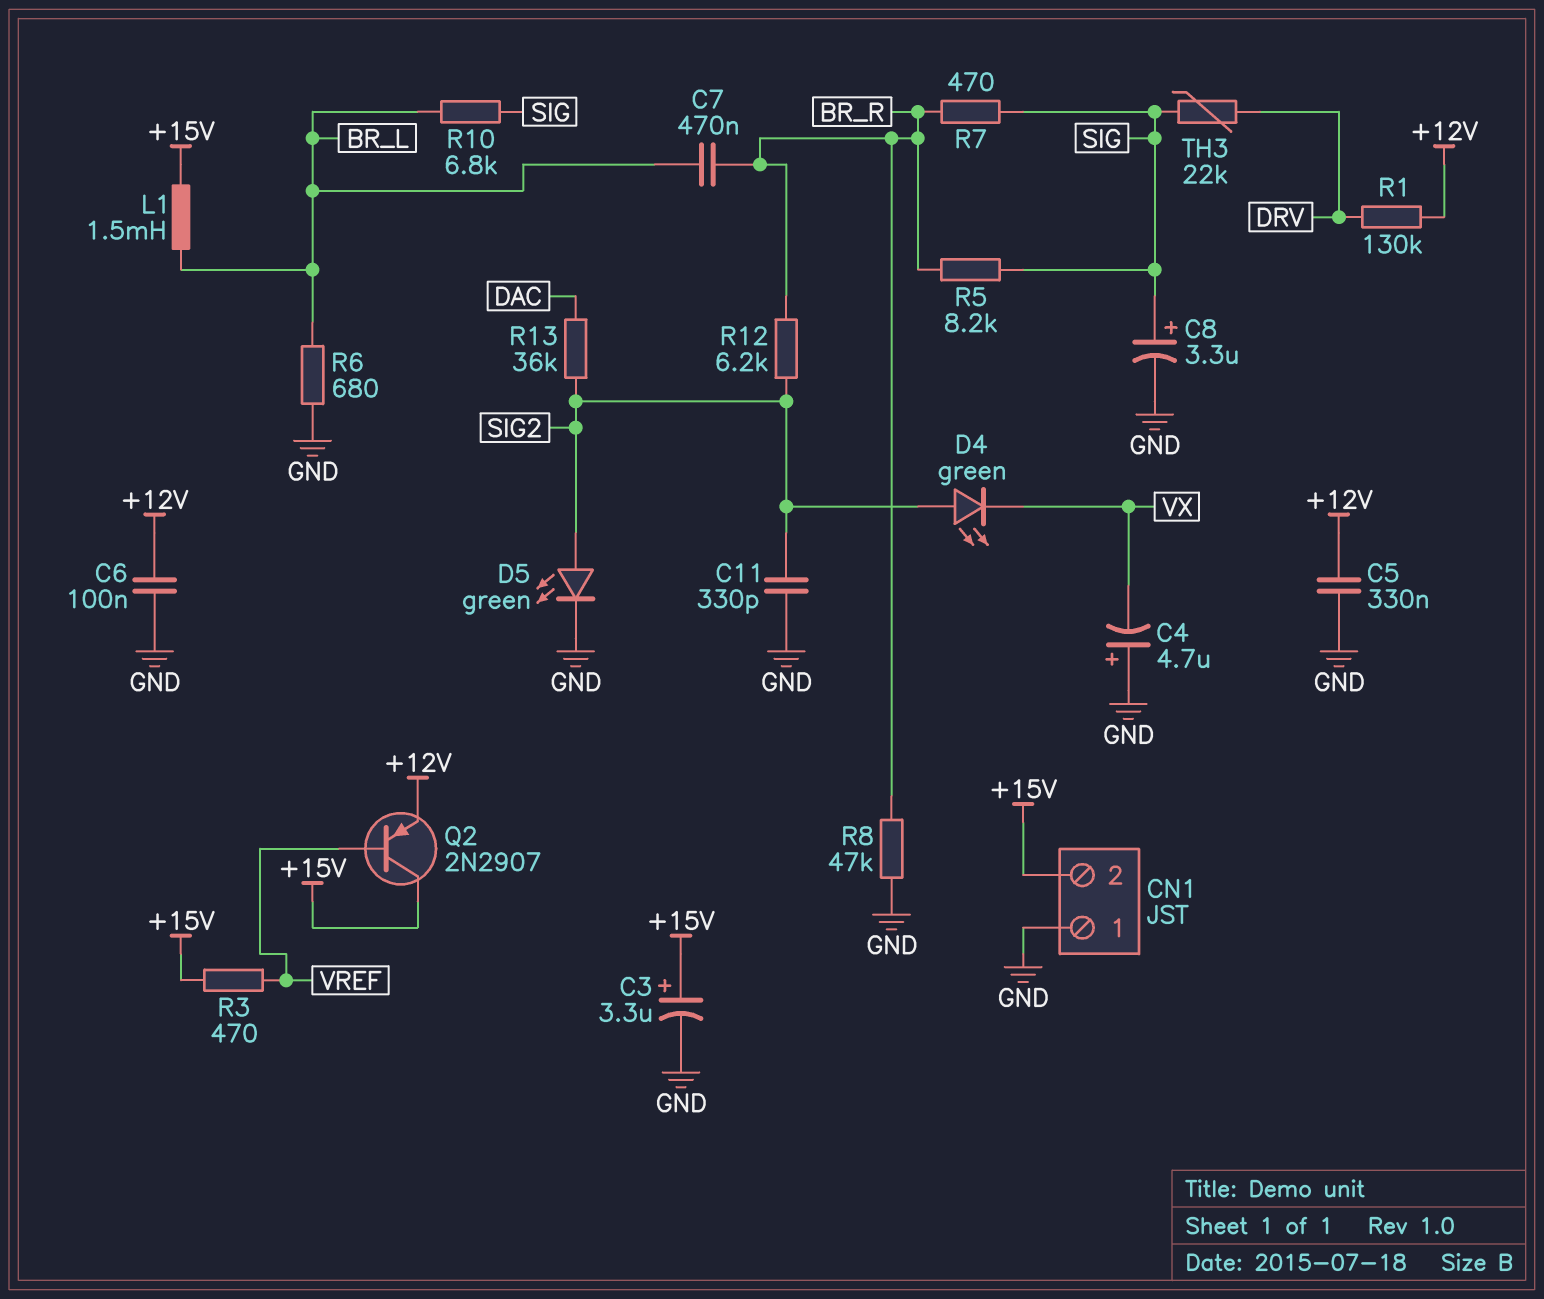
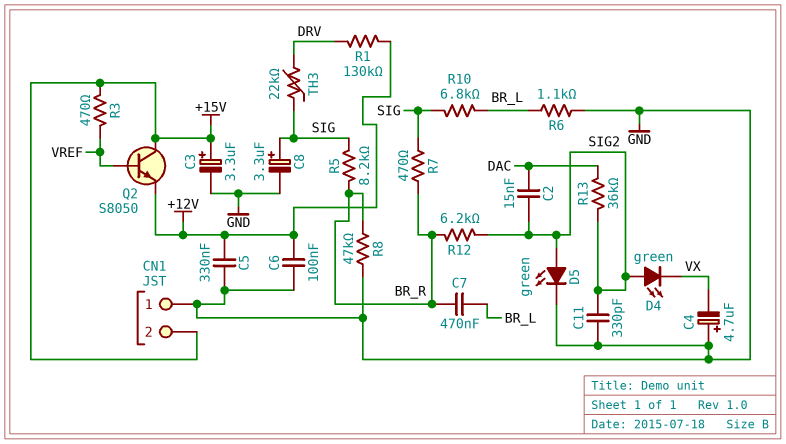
C2: none -> 15nF (DAC, SIG2)
L1: 1.5mH (+15V, BR_L) -> none
Q2: PNP 2N2907 (B VREF, C +15V, E +12V) -> NPN S8050 (B VREF, C +15V, E +12V)
R6: 680 (BR_L, GND) -> 1.1k (BR_L, GND)

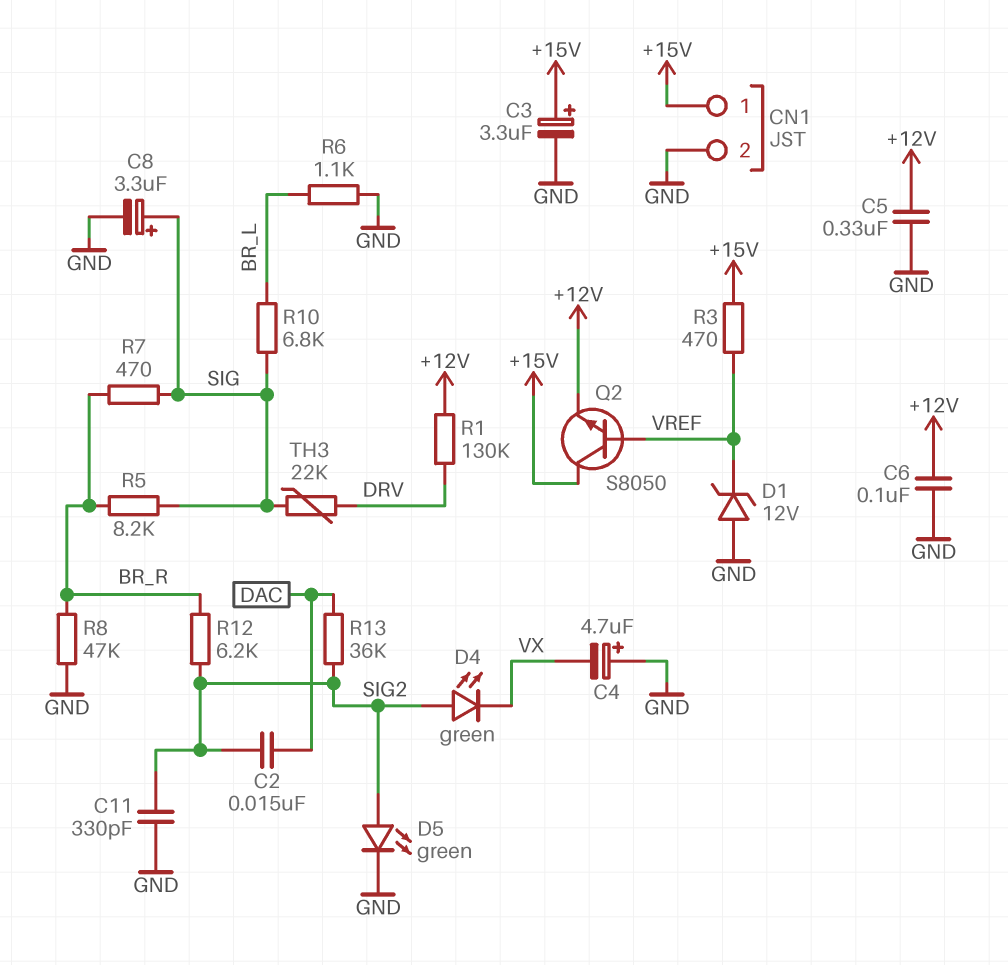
C7: 470nF (BR_L, BR_R) -> none
CN1 pin 1: GND -> +15V
CN1 pin 2: +15V -> GND
D1: none -> zener 12V (A GND, K VREF)

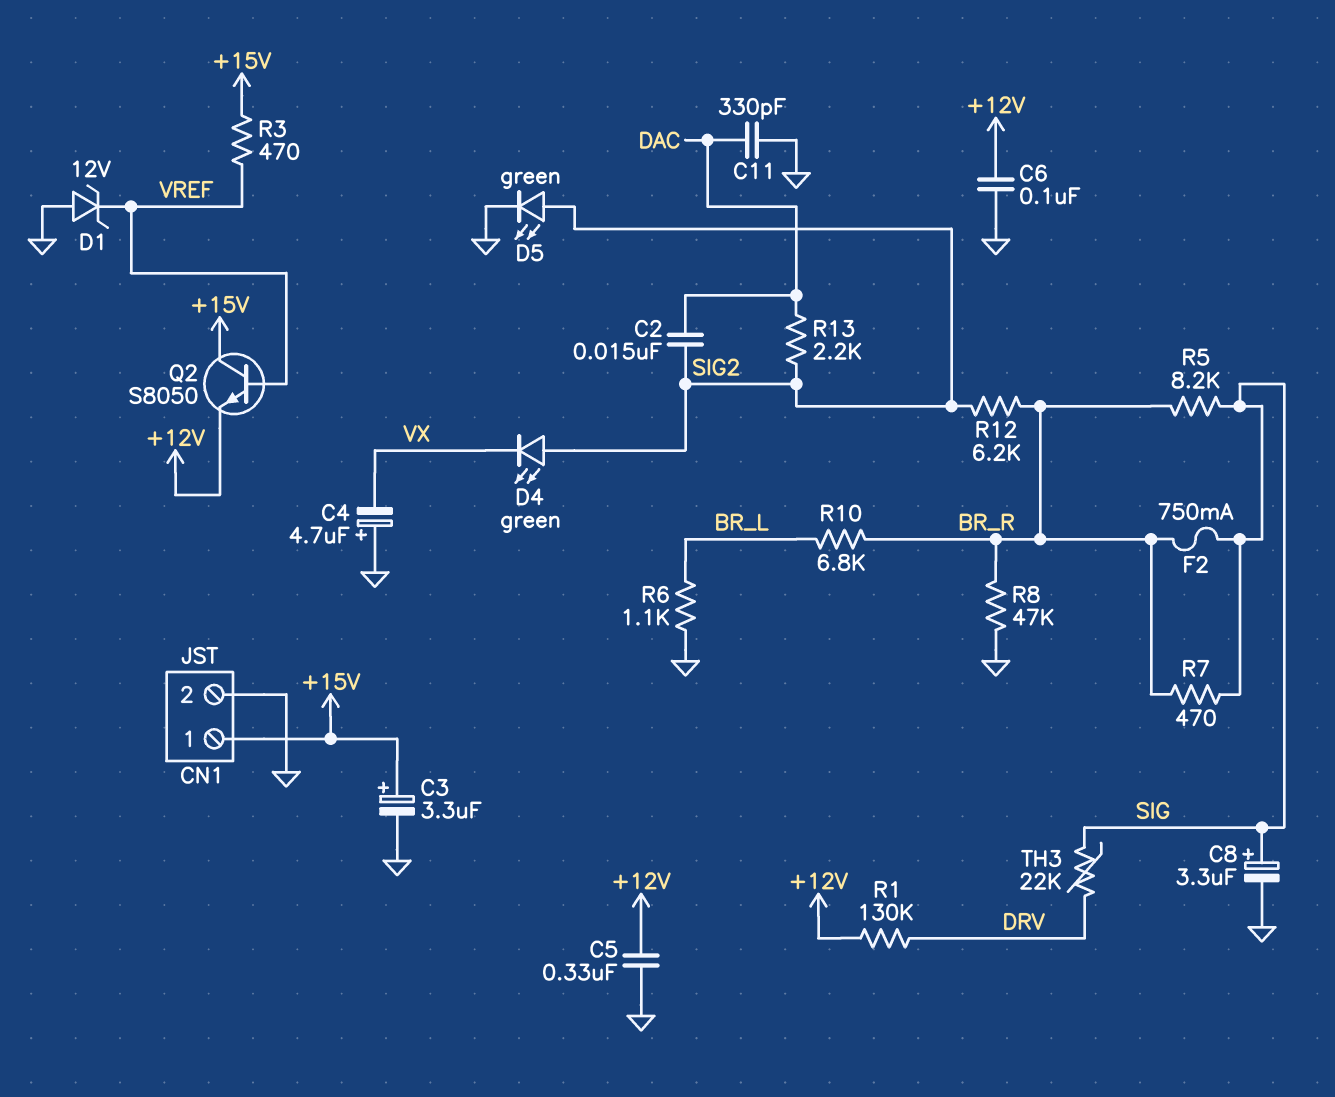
C11: 330pF (GND, SIG2) -> 330pF (DAC, GND)
F2: none -> 750mA (BR_R, SIG)
R10: 6.8k (BR_L, SIG) -> 6.8k (BR_L, BR_R)
R13: 36k (DAC, SIG2) -> 2.2k (DAC, SIG2)

